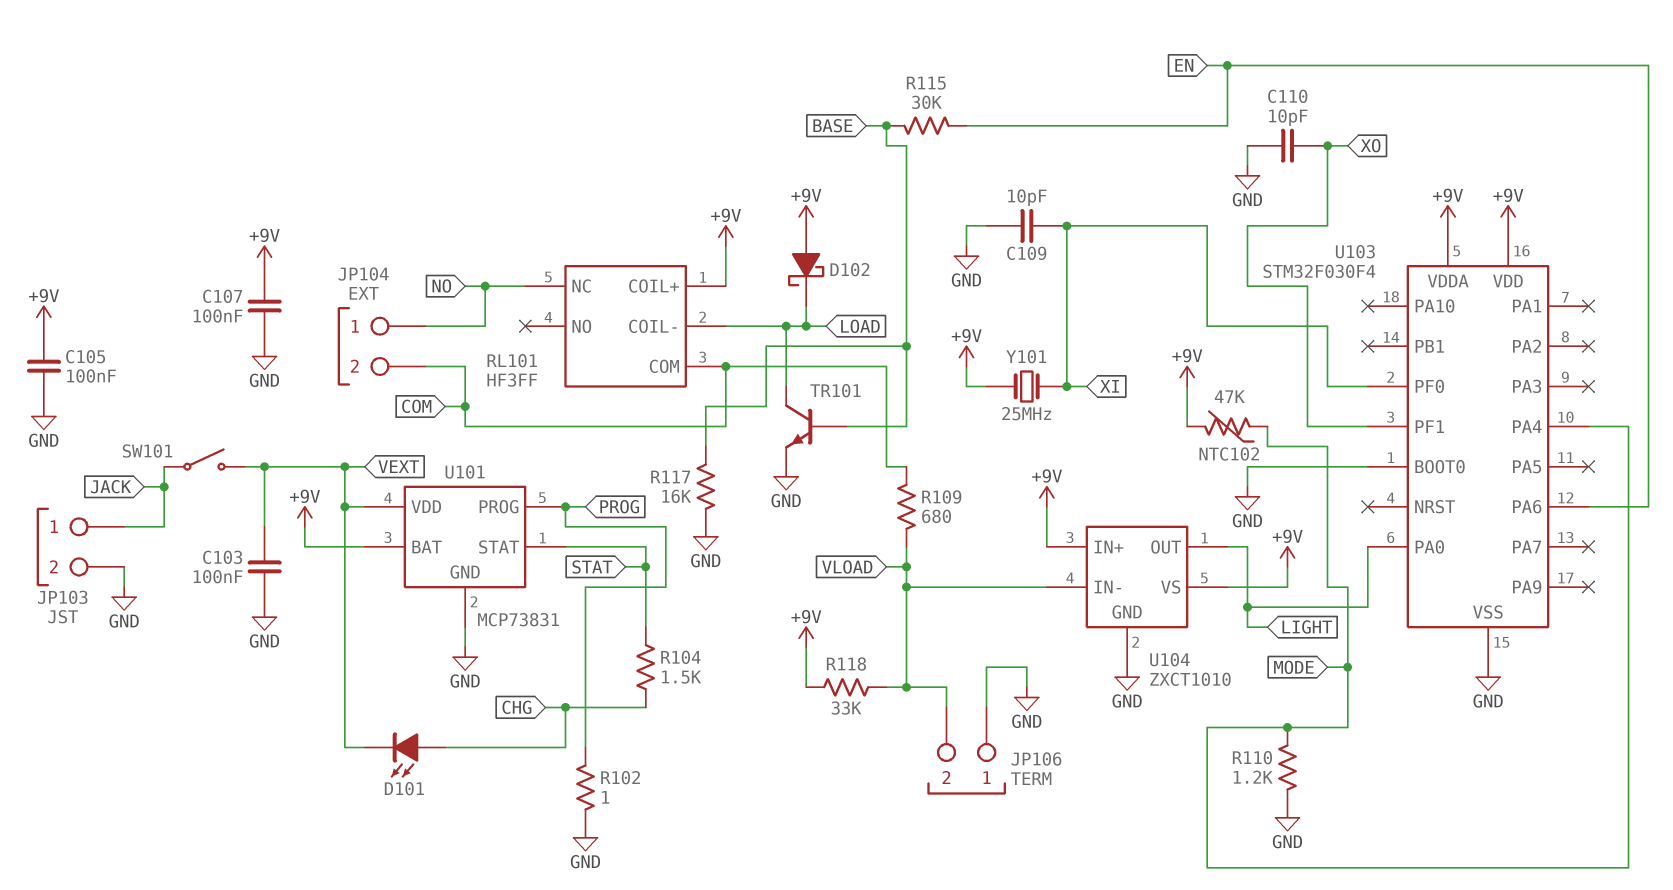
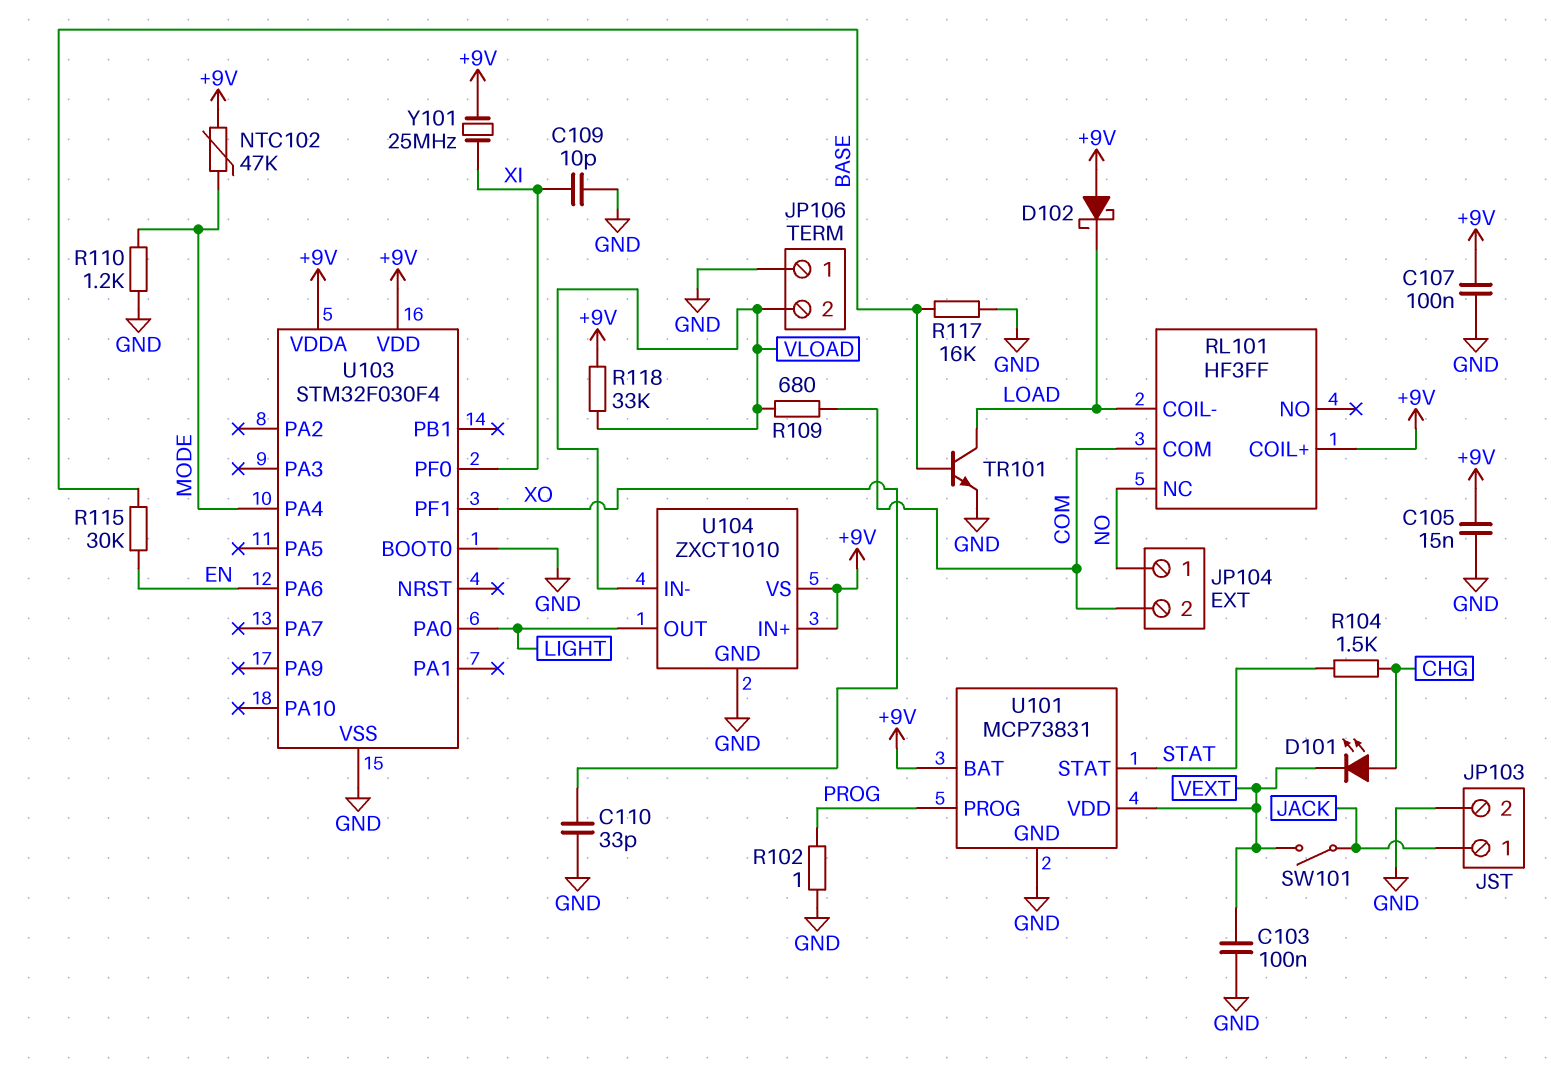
C105: 100nF (+9V, GND) -> 15nF (+9V, GND)
C110: 10pF (GND, XO) -> 33pF (GND, XO)

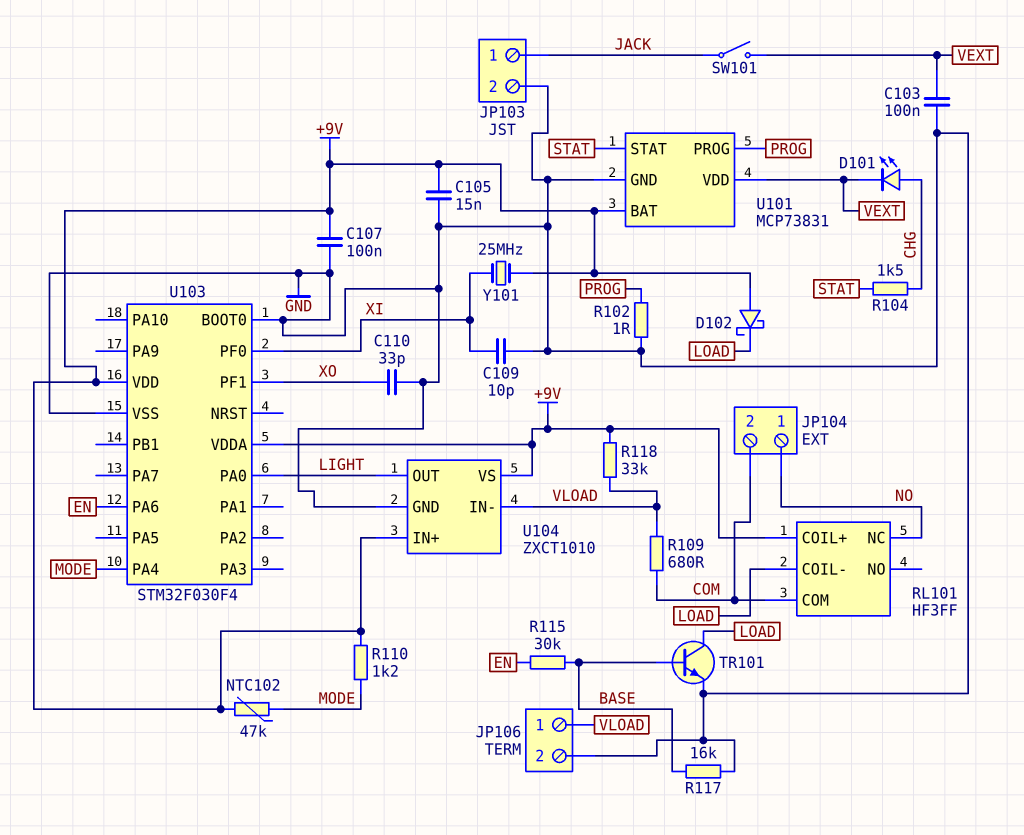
JP106 pin 1: GND -> VLOAD
JP106 pin 2: VLOAD -> GND
R110: 1.2k (GND, MODE) -> 1.2k (+9V, MODE)

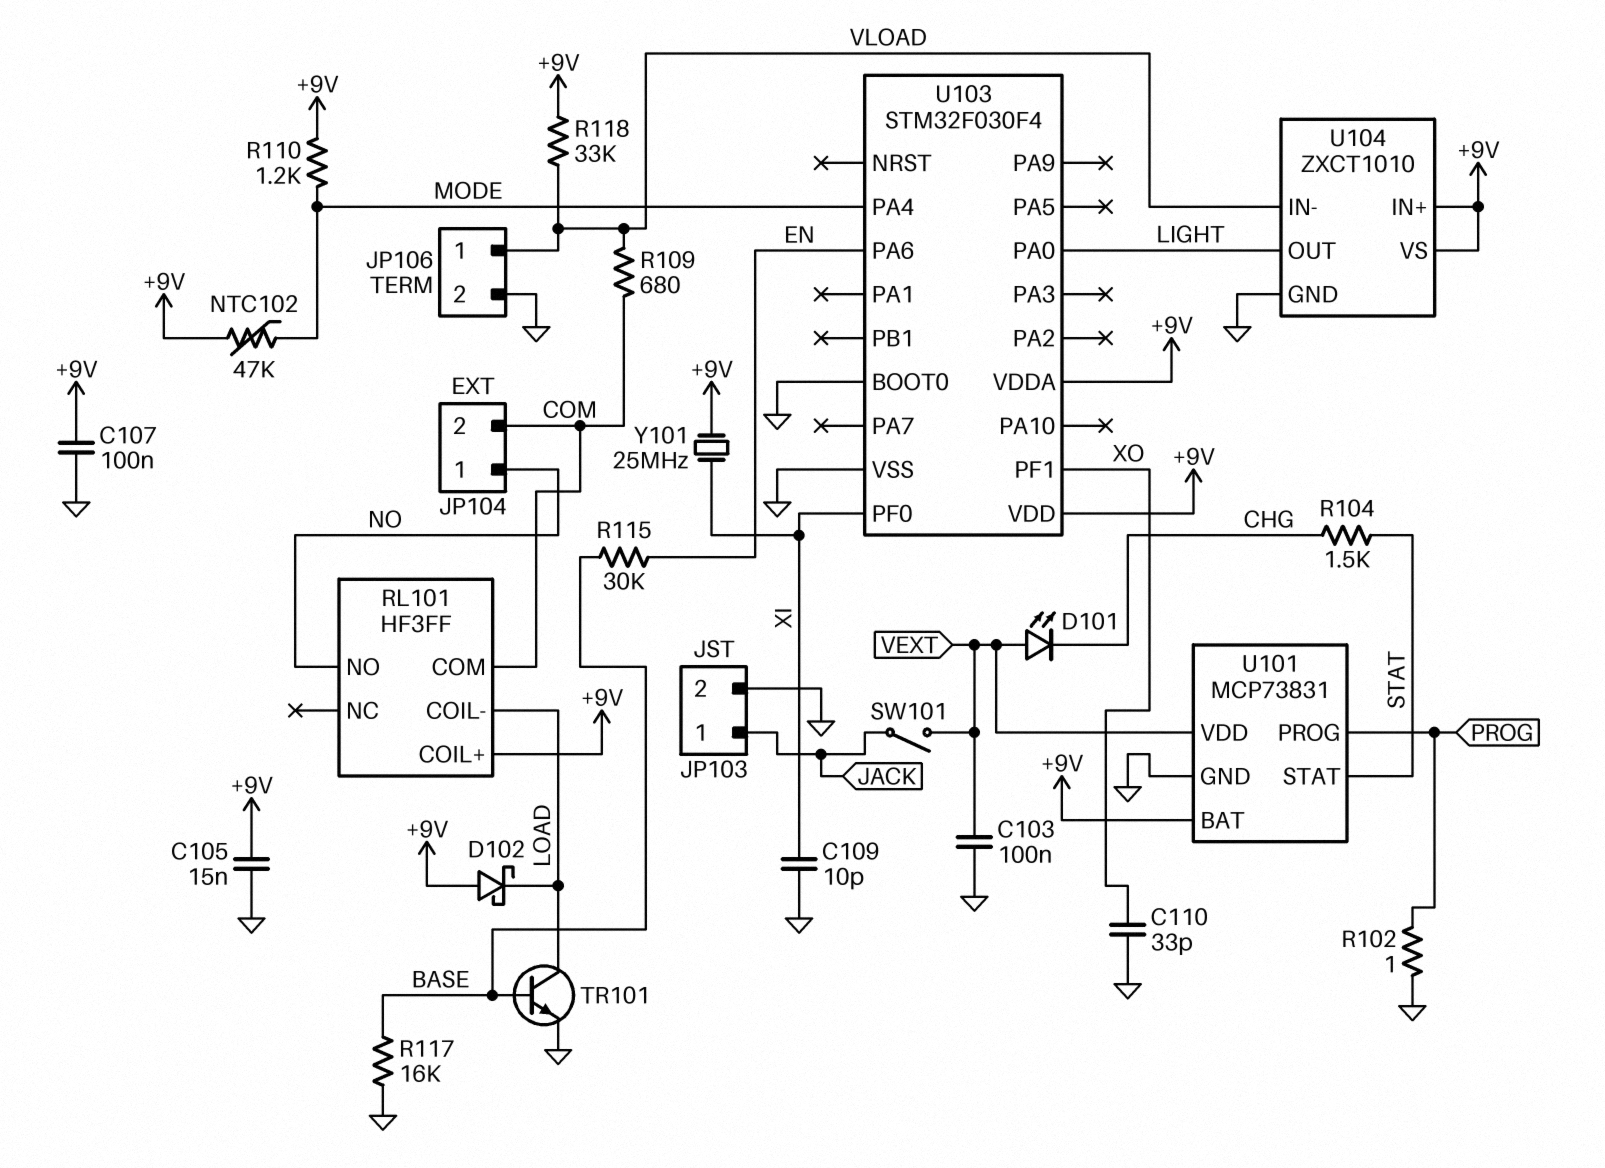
D101: LED (A CHG, K VEXT) -> LED (A VEXT, K CHG)
RL101 pin NC: NO -> none
RL101 pin NO: none -> NO

